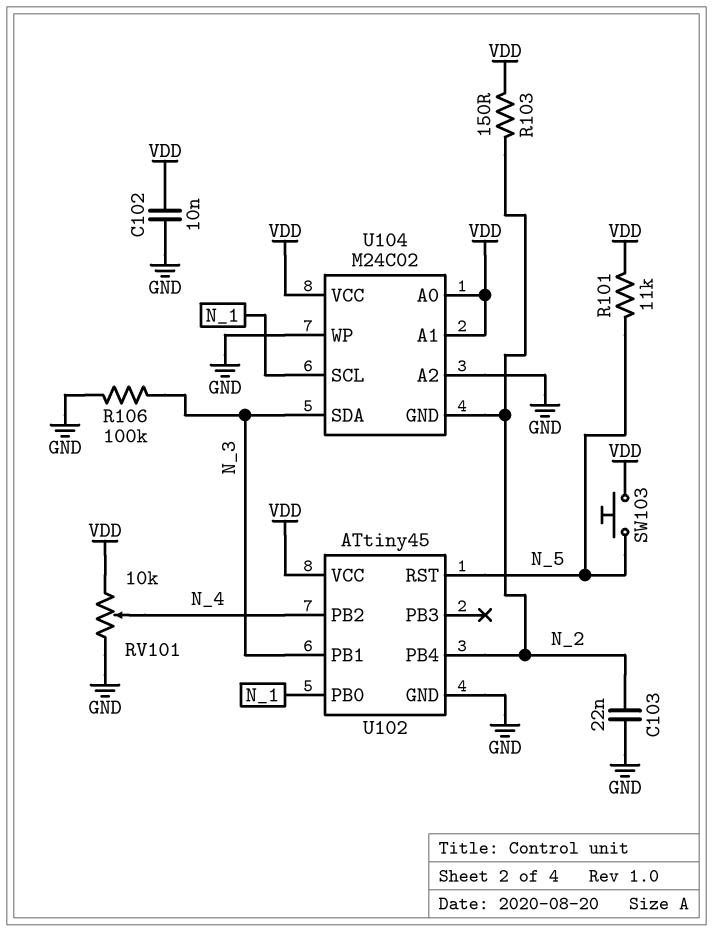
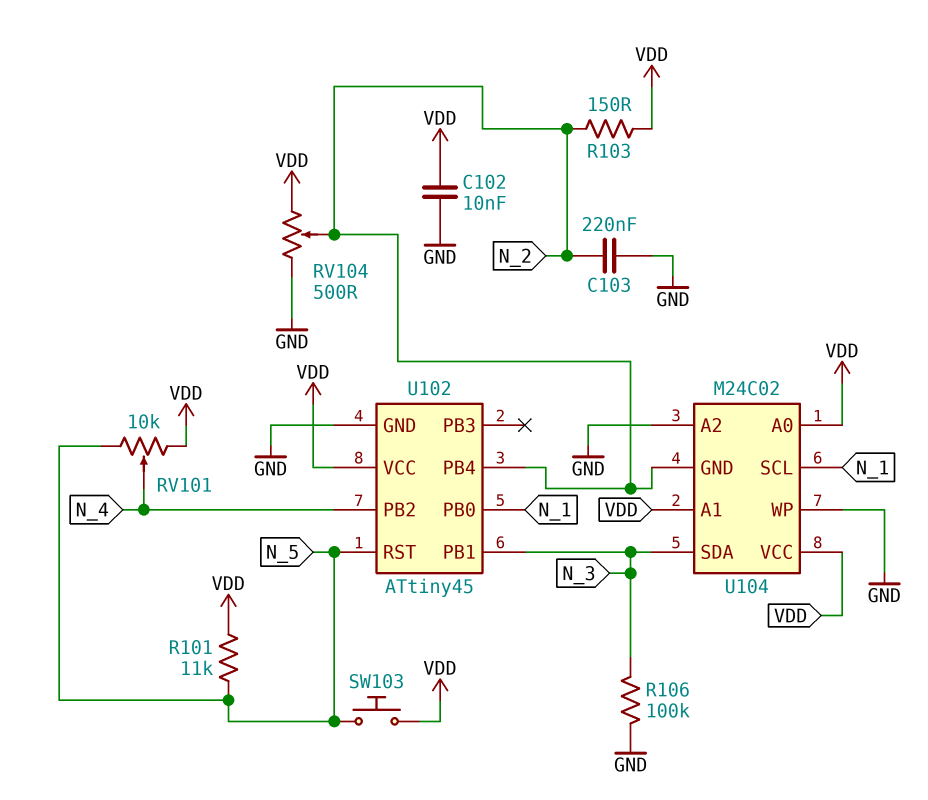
C103: 22nF (GND, N_2) -> 220nF (GND, N_2)
RV101: 10k (GND, VDD, wiper N_4) -> 10k (N_5, VDD, wiper N_4)
RV104: none -> 500 (GND, VDD, wiper N_2)

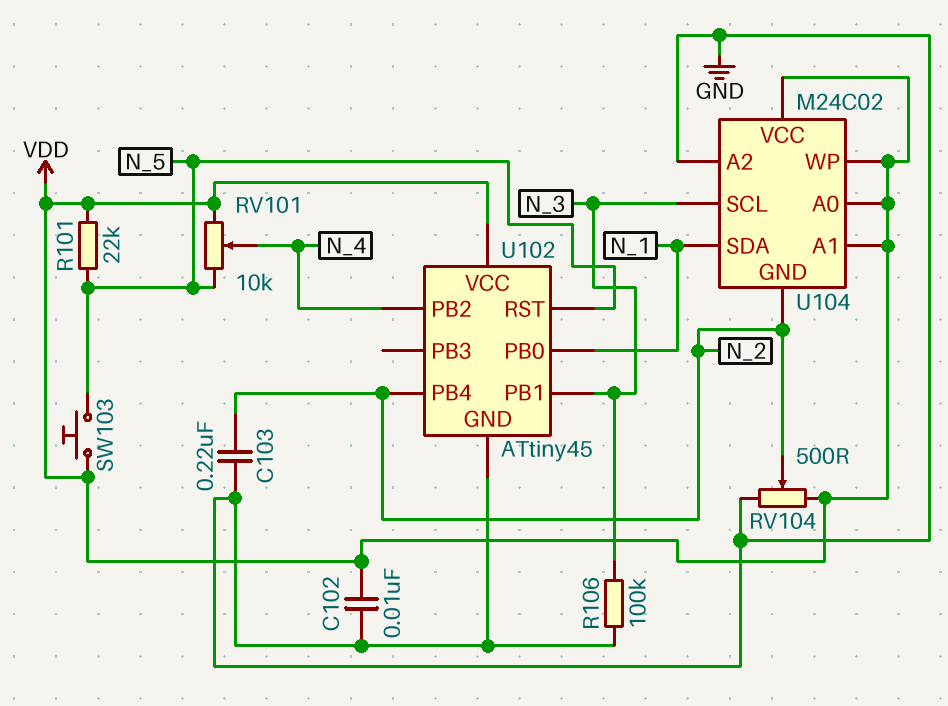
R101: 11k (N_5, VDD) -> 22k (N_5, VDD)
R103: 150 (N_2, VDD) -> none
U104 pin SCL: N_1 -> N_3
U104 pin SDA: N_3 -> N_1
U104 pin WP: GND -> VDD

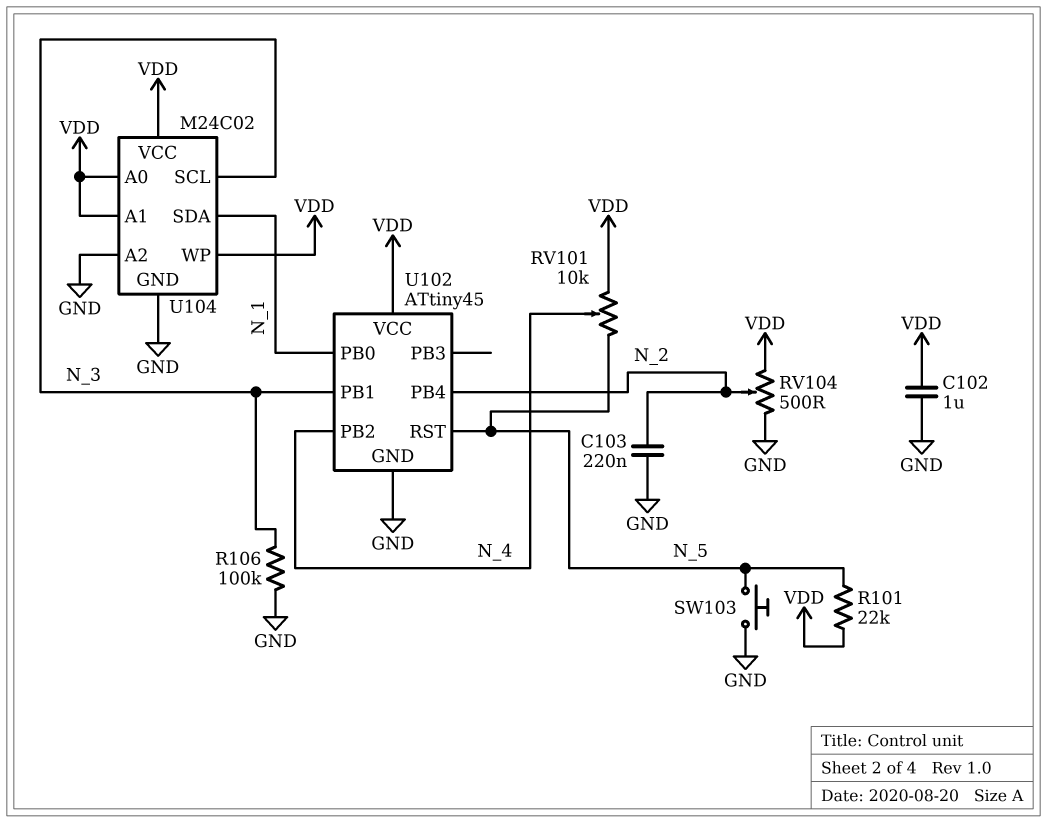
C102: 10nF (GND, VDD) -> 1uF (GND, VDD)
SW103: button (N_5, VDD) -> button (GND, N_5)
U104 pin GND: N_2 -> GND

